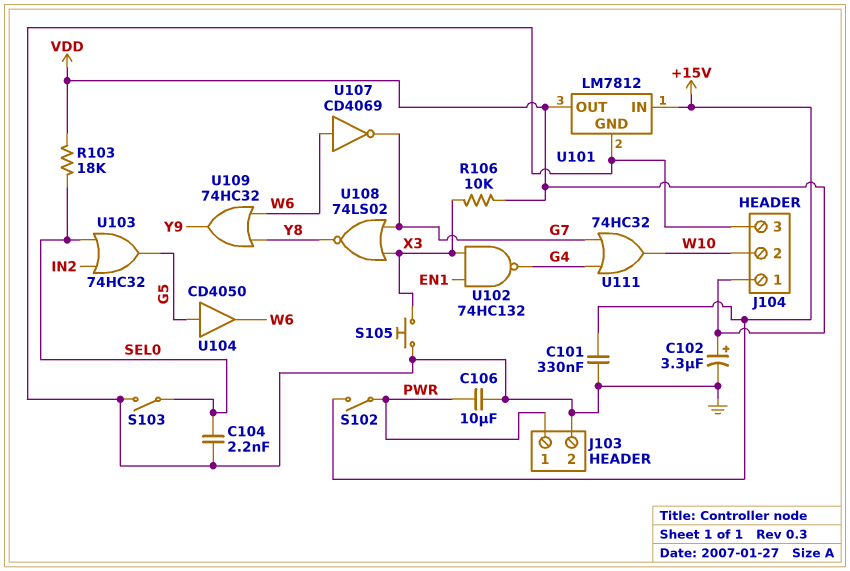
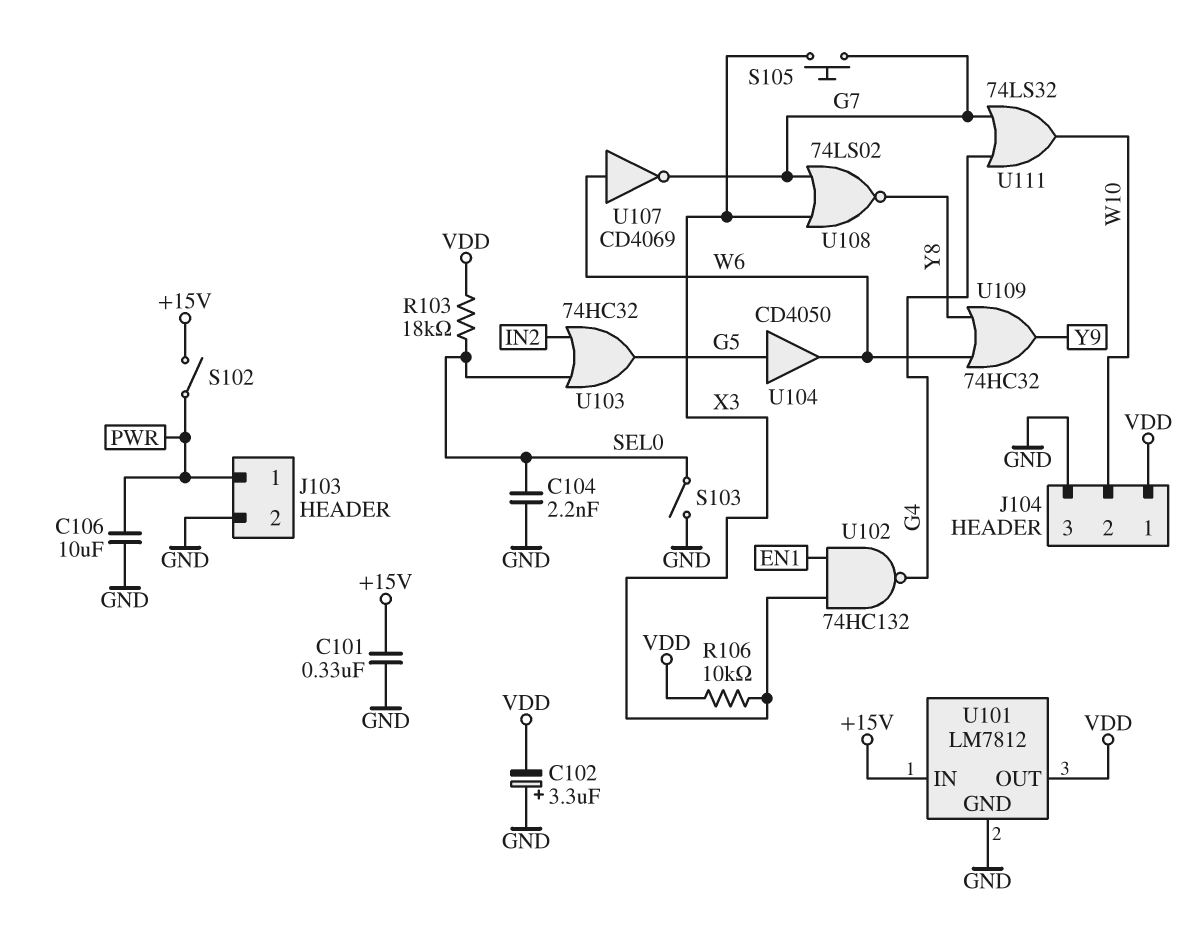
C102: 3.3uF (plus VDD, minus GND) -> 3.3uF (plus GND, minus VDD)
S105: button (GND, X3) -> button (G7, X3)
U111: OR 74HC32 (in G4, in G7, out W10) -> OR 74LS32 (in G4, in G7, out W10)

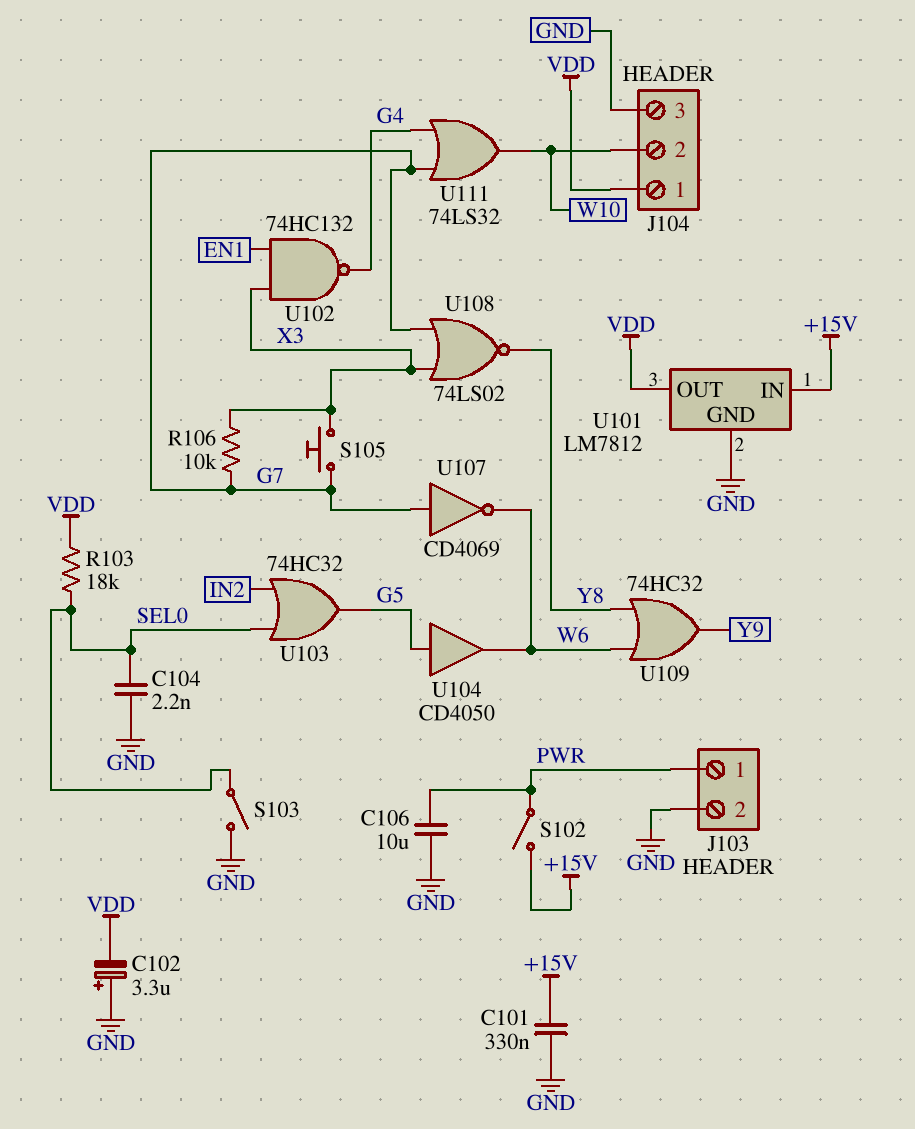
R106: 10k (VDD, X3) -> 10k (G7, X3)
U107: NOT CD4069 (in W6, out G7) -> NOT CD4069 (in G7, out W6)

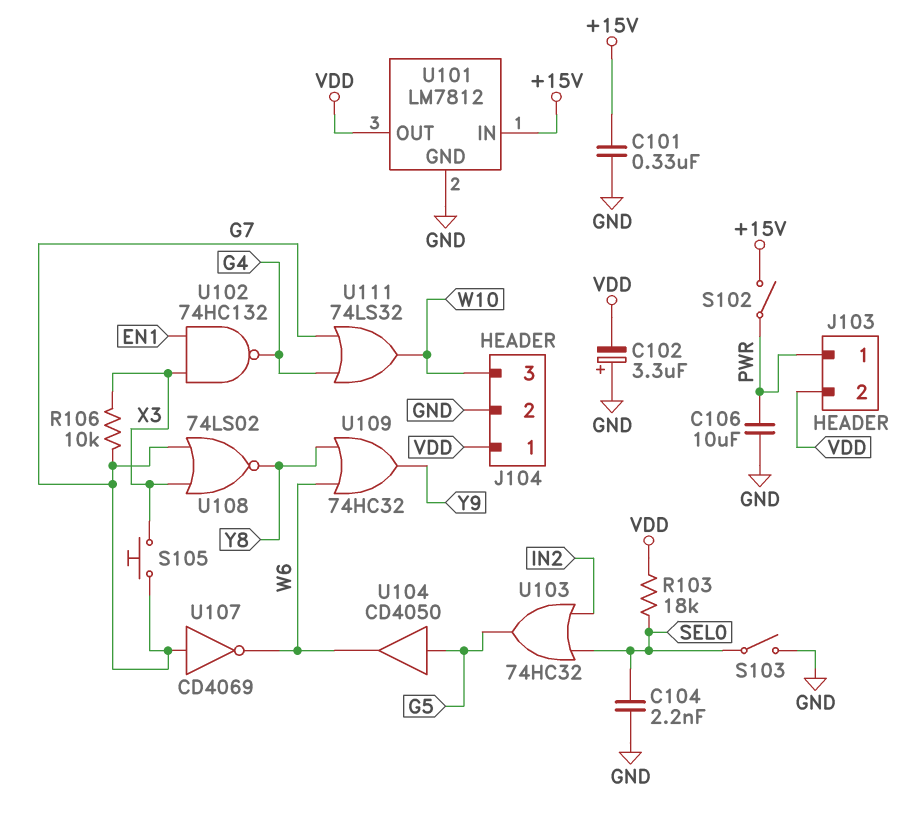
J103 pin 2: GND -> VDD
J104 pin 2: W10 -> GND
J104 pin 3: GND -> W10

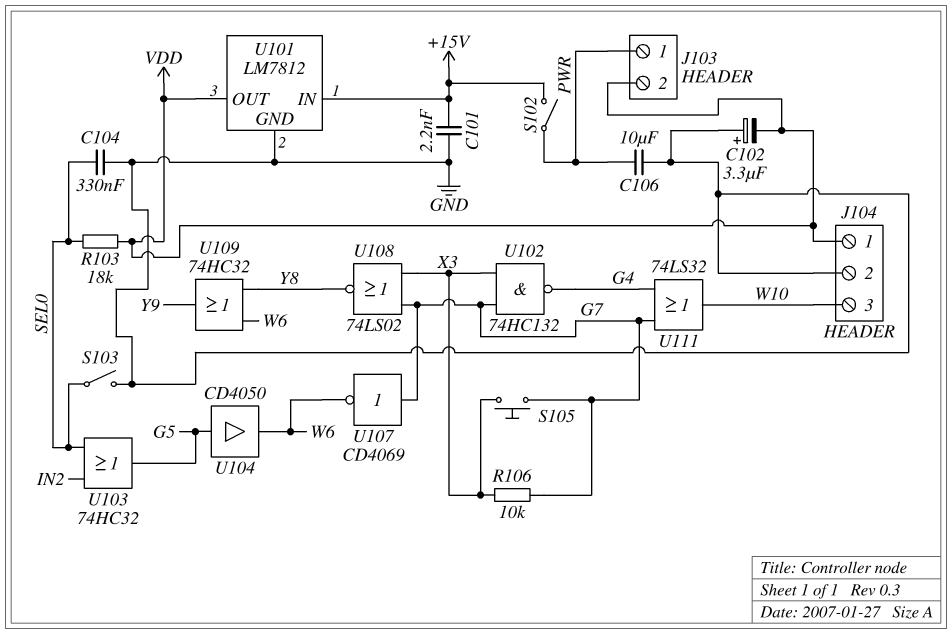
C101: 330nF (+15V, GND) -> 2.2nF (+15V, GND)
C104: 2.2nF (GND, SEL0) -> 330nF (GND, SEL0)
U102: NAND 74HC132 (in EN1, in X3, out G4) -> NAND 74HC132 (in G7, in X3, out G4)

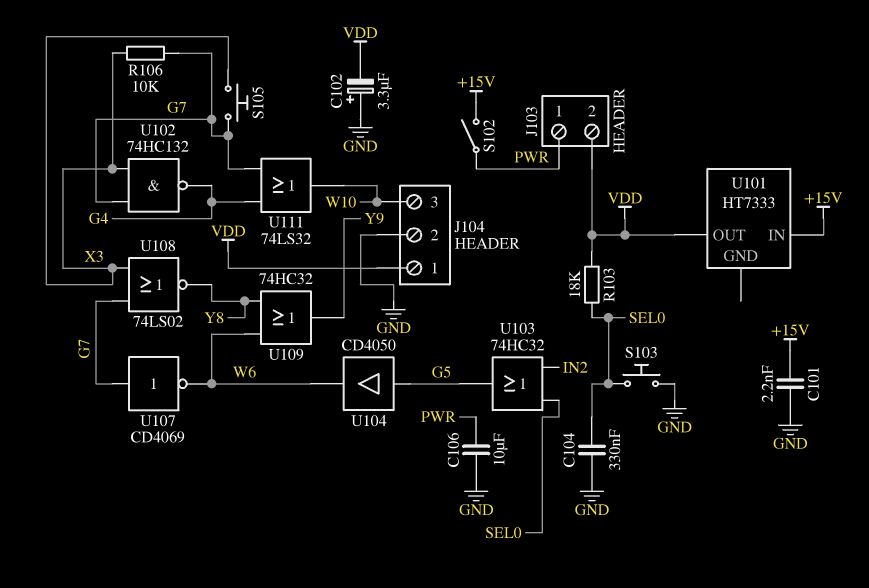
S103: switch (GND, SEL0) -> button (GND, SEL0)
U101: LM7812 -> HT7333
U101 pin GND: GND -> none

